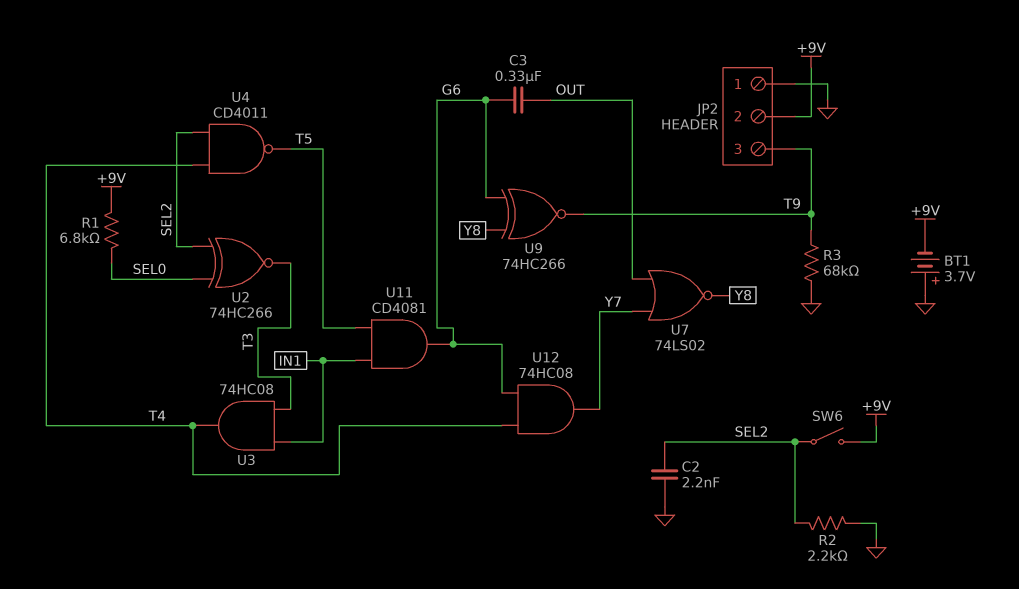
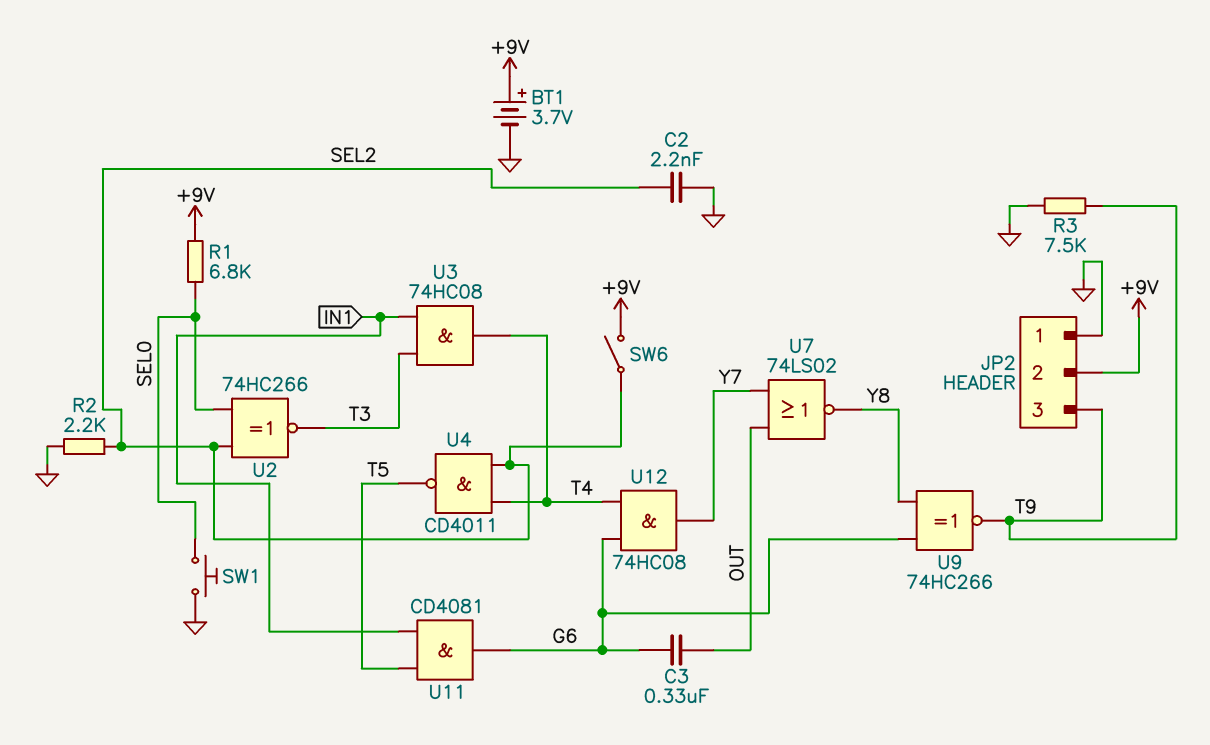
BT1: 3.7V (plus GND, minus +9V) -> 3.7V (plus +9V, minus GND)
R3: 68k (GND, T9) -> 7.5k (GND, T9)
SW1: none -> button (GND, SEL0)

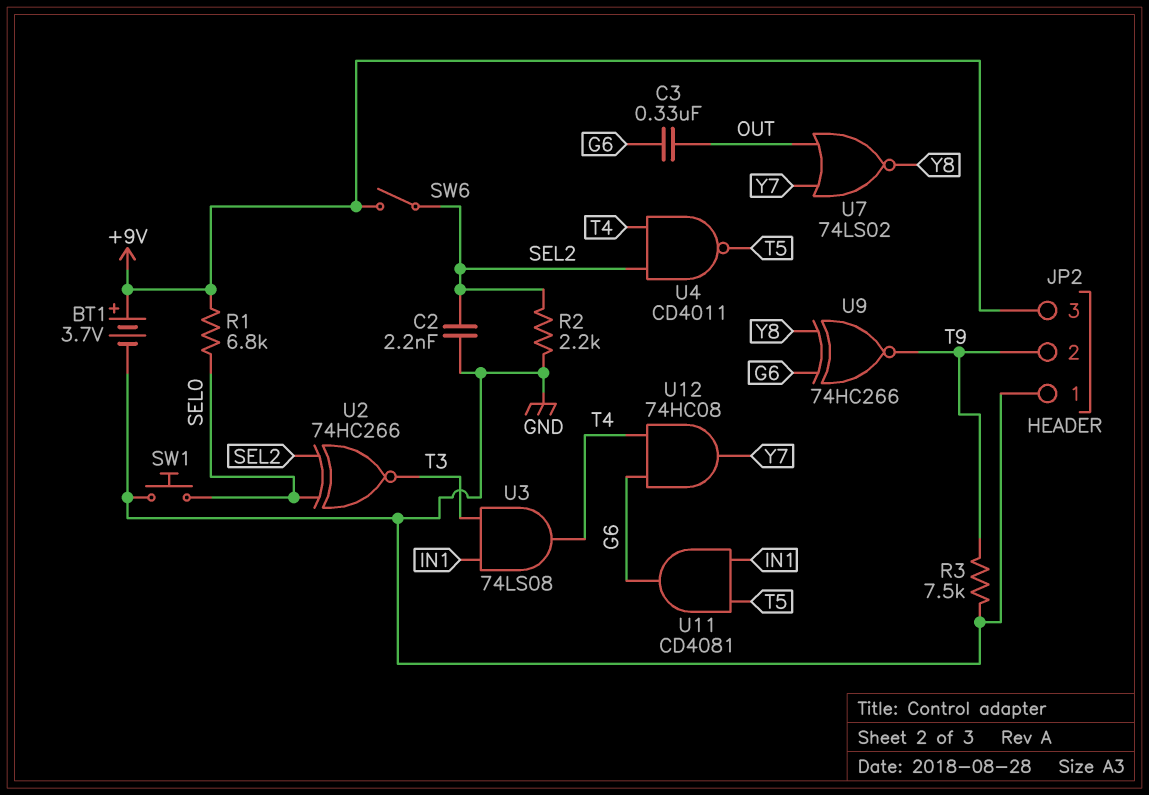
JP2 pin 2: +9V -> T9
JP2 pin 3: T9 -> +9V
U3: AND 74HC08 (in IN1, in T3, out T4) -> AND 74LS08 (in IN1, in T3, out T4)

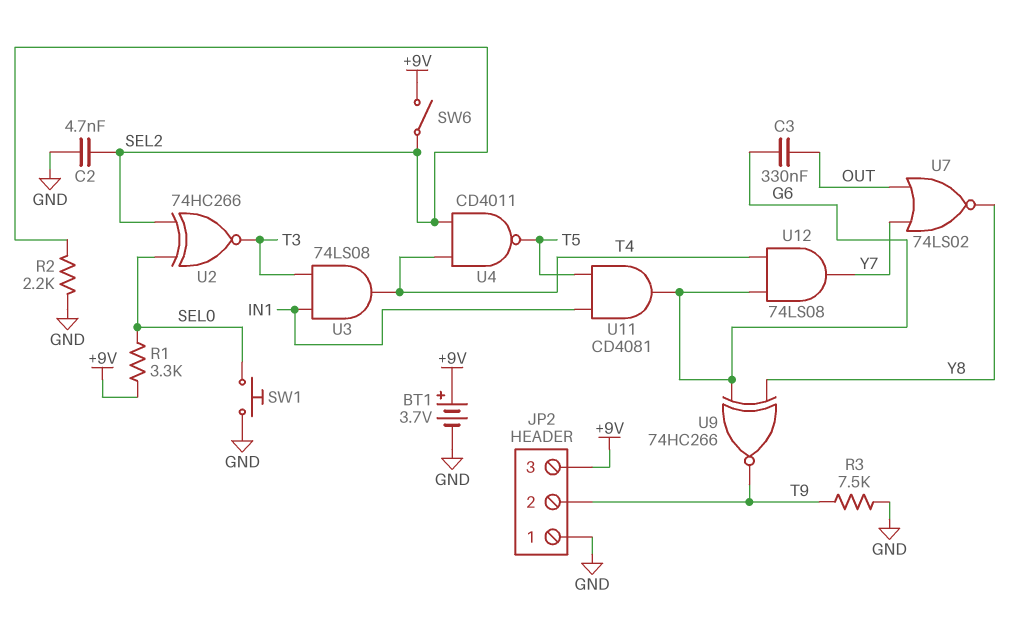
C2: 2.2nF (GND, SEL2) -> 4.7nF (GND, SEL2)
R1: 6.8k (+9V, SEL0) -> 3.3k (+9V, SEL0)
U12: AND 74HC08 (in G6, in T4, out Y7) -> AND 74LS08 (in G6, in T4, out Y7)

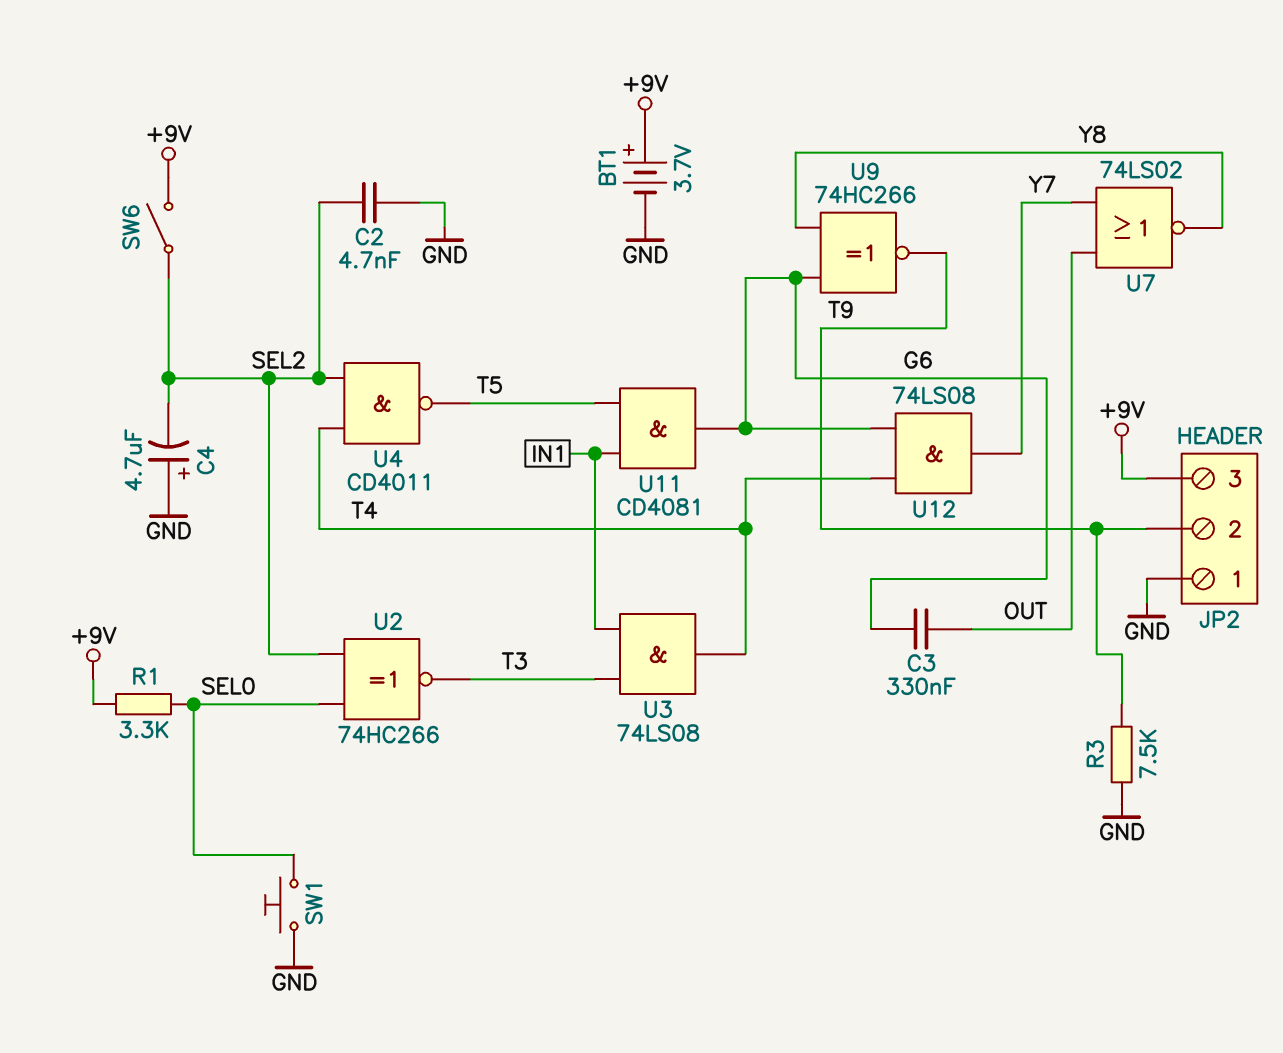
C4: none -> 4.7uF (plus GND, minus SEL2)
R2: 2.2k (GND, SEL2) -> none

